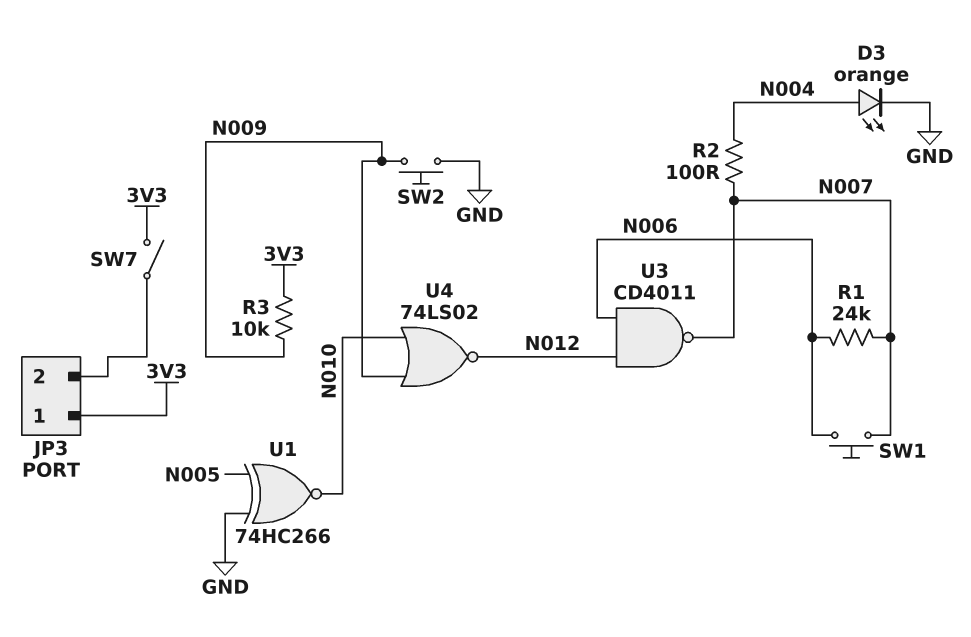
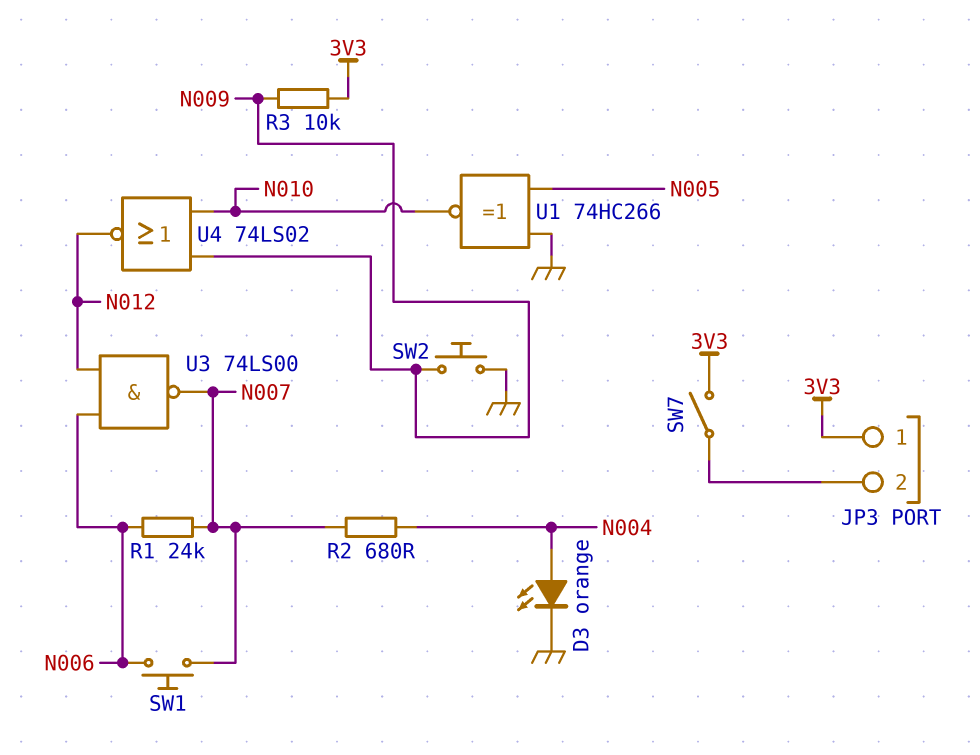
R2: 100 (N004, N007) -> 680 (N004, N007)
U3: NAND CD4011 (in N006, in N012, out N007) -> NAND 74LS00 (in N006, in N012, out N007)

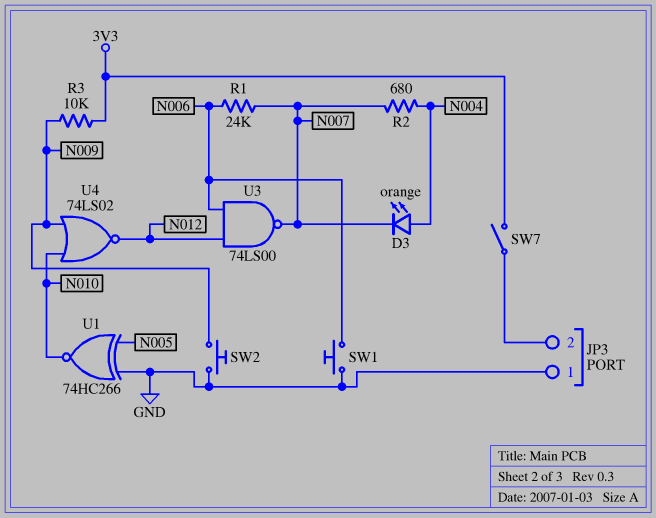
D3: LED orange (A N004, K GND) -> LED orange (A N004, K N007)
JP3 pin 1: 3V3 -> GND
SW1: button (N006, N007) -> button (GND, N006)

